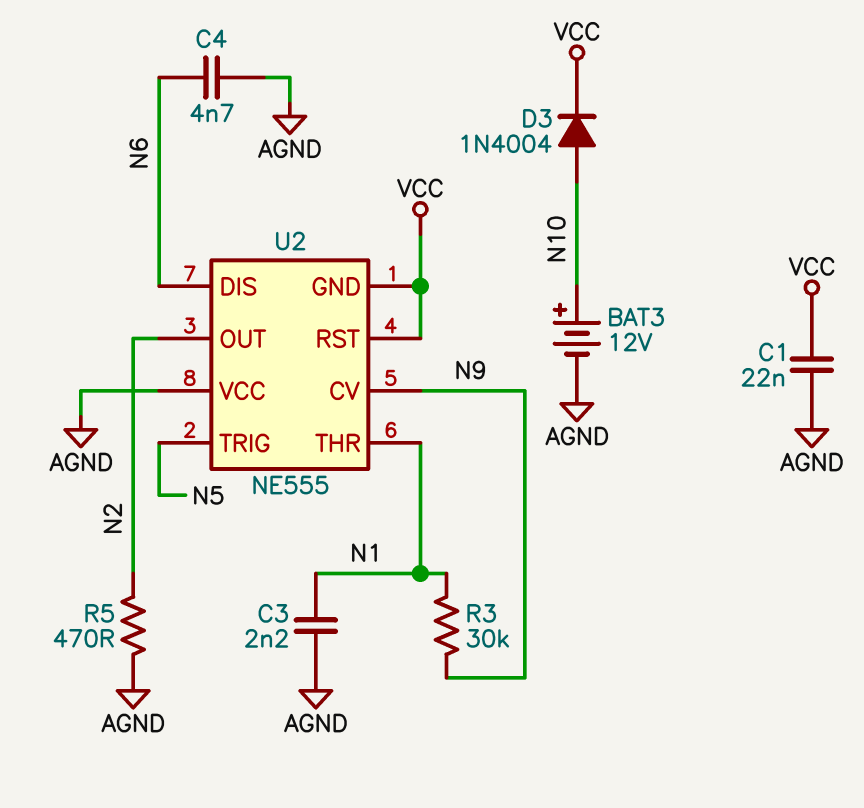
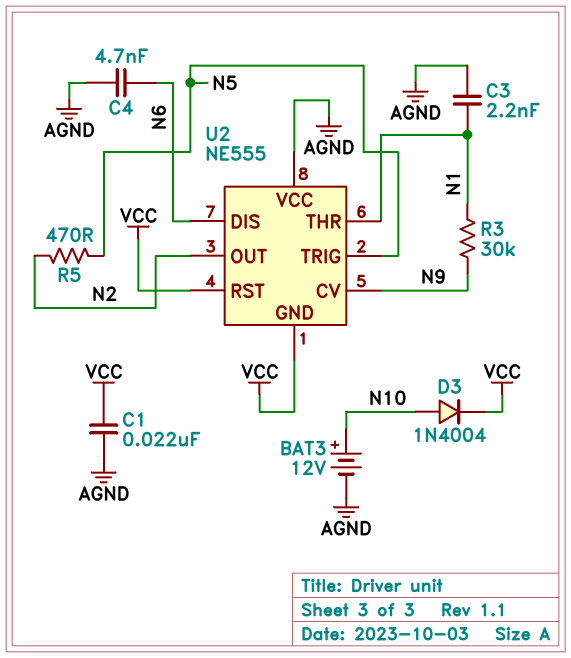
R5: 470 (AGND, N2) -> 470 (N2, N5)

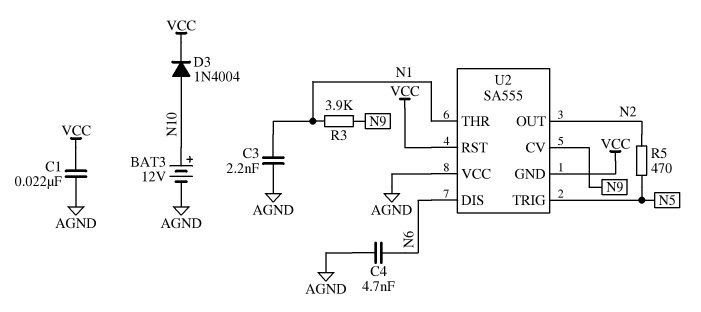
R3: 30k (N1, N9) -> 3.9k (N1, N9)
U2: NE555 -> SA555

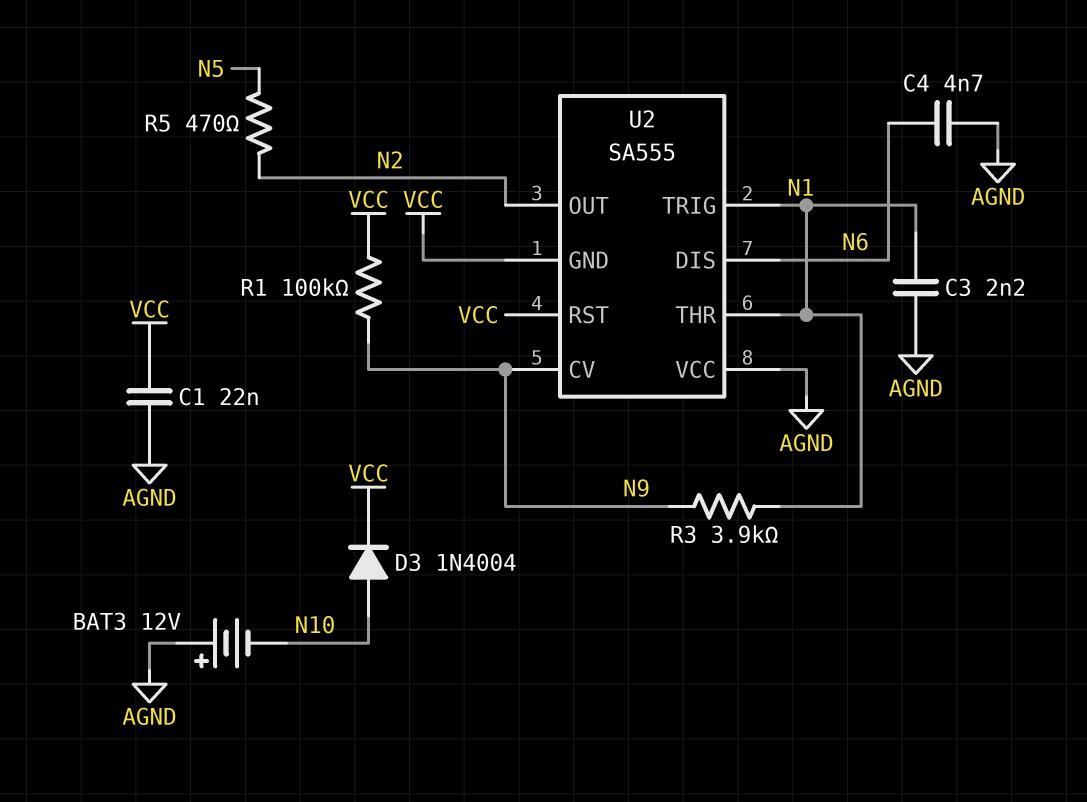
BAT3: 12V (plus N10, minus AGND) -> 12V (plus AGND, minus N10)
R1: none -> 100k (N9, VCC)
U2 pin TRIG: N5 -> N1

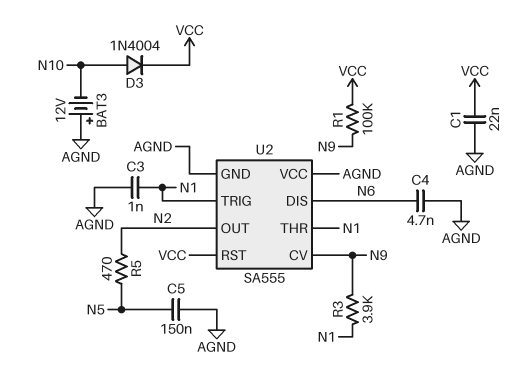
C3: 2.2nF (AGND, N1) -> 1nF (AGND, N1)
C5: none -> 150nF (AGND, N5)
U2 pin GND: VCC -> AGND

